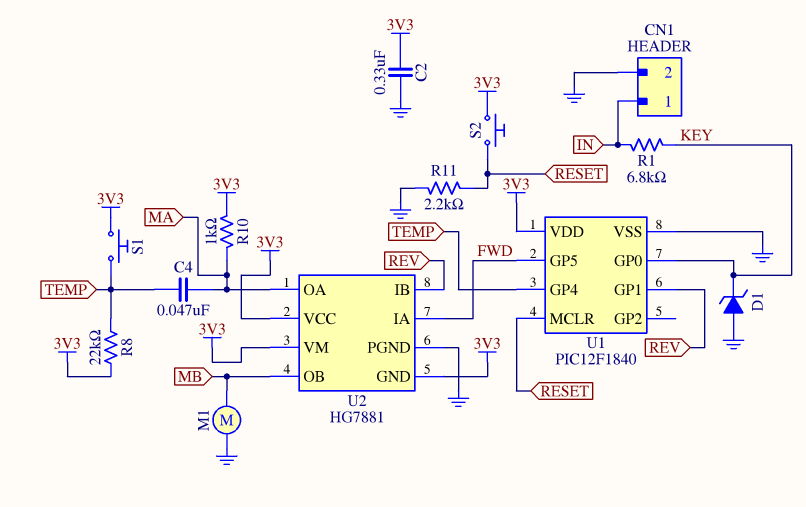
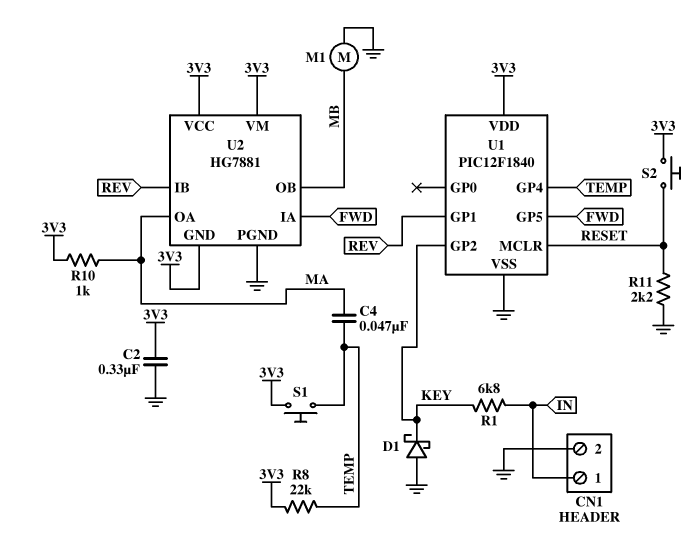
D1: zener (A GND, K KEY) -> schottky (A GND, K KEY)
U1 pin GP0: KEY -> none
U1 pin GP2: none -> KEY

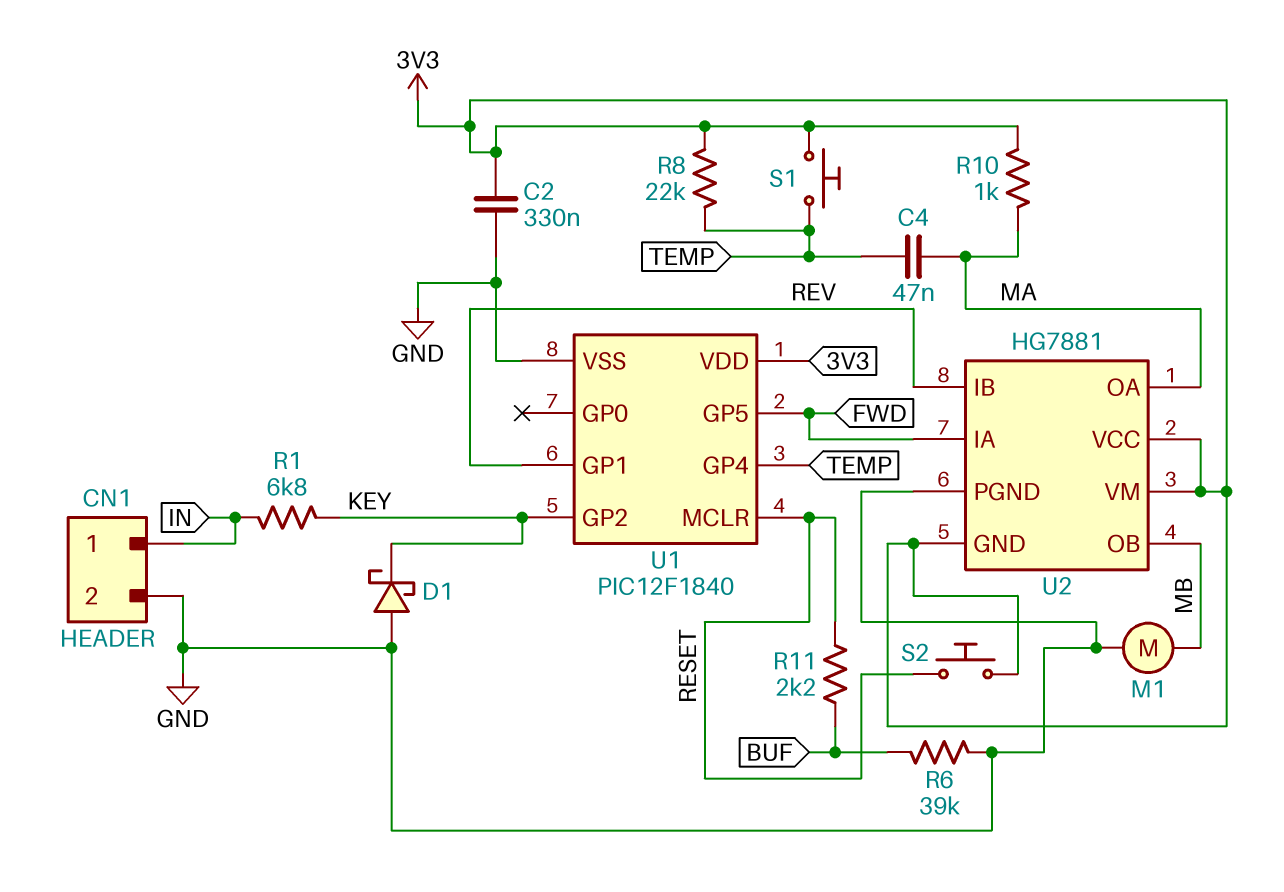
R6: none -> 39k (BUF, GND)
R11: 2.2k (GND, RESET) -> 2.2k (BUF, RESET)

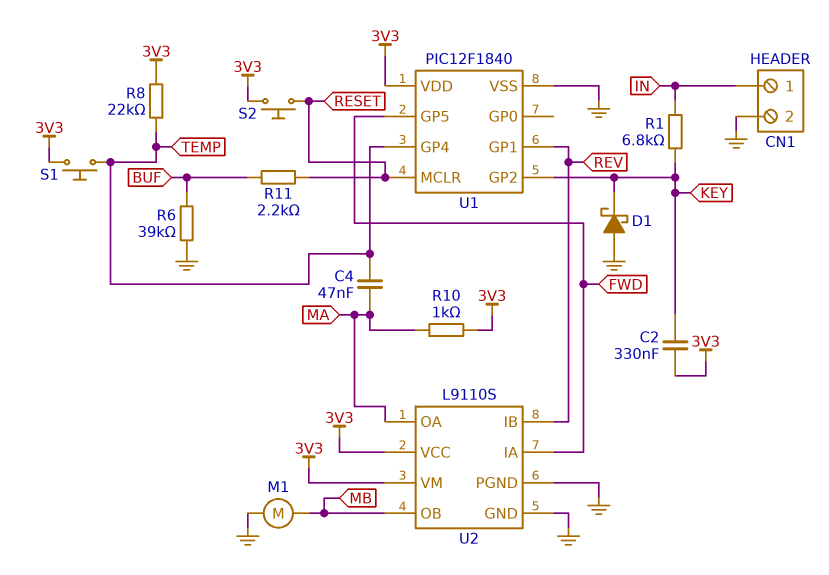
C2: 330nF (3V3, GND) -> 330nF (3V3, KEY)
U2: HG7881 -> L9110S
U2 pin GND: 3V3 -> GND

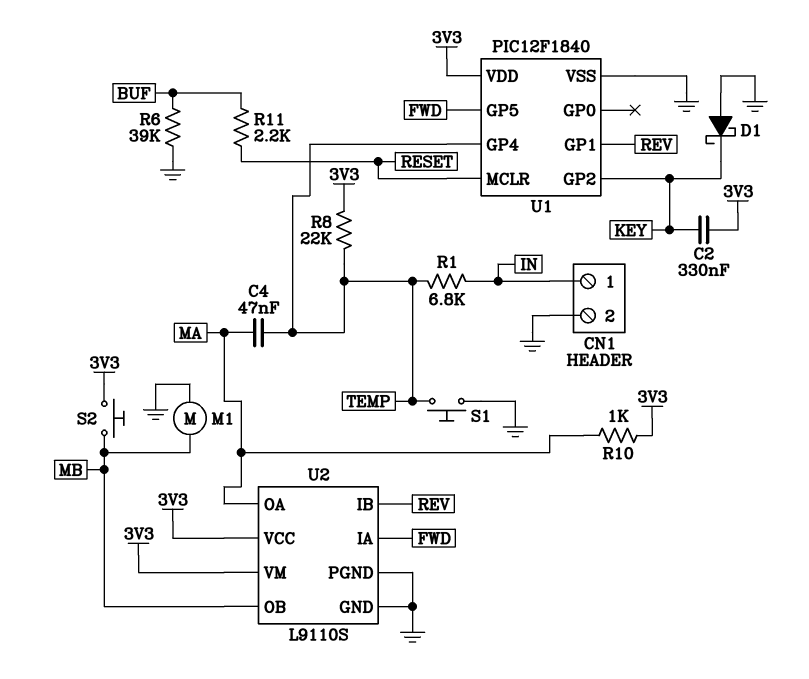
R1: 6.8k (IN, KEY) -> 6.8k (IN, TEMP)
S1: button (3V3, TEMP) -> button (GND, TEMP)
S2: button (3V3, RESET) -> button (3V3, MB)

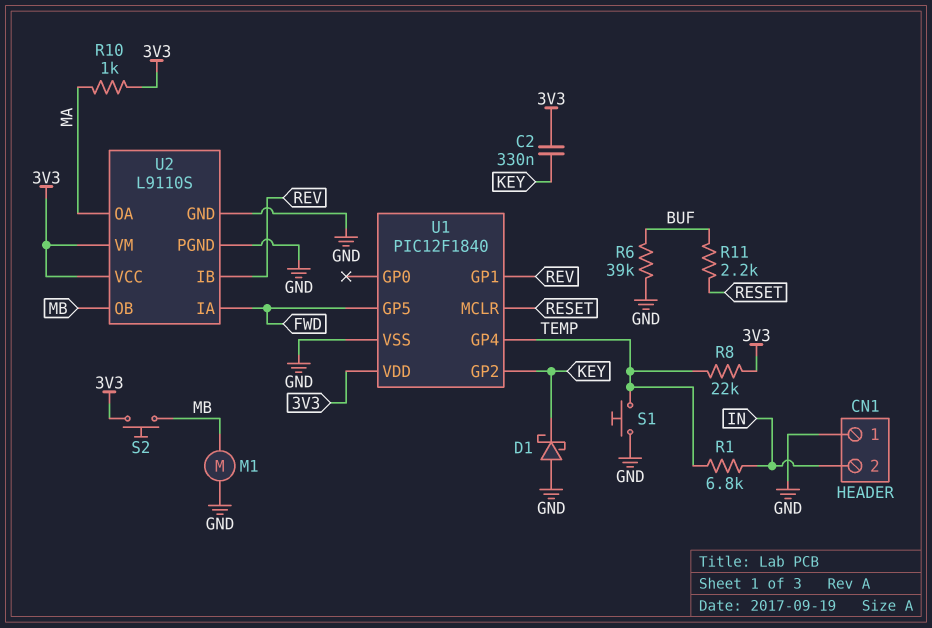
C4: 47nF (MA, TEMP) -> none
CN1 pin 1: IN -> GND
CN1 pin 2: GND -> IN

